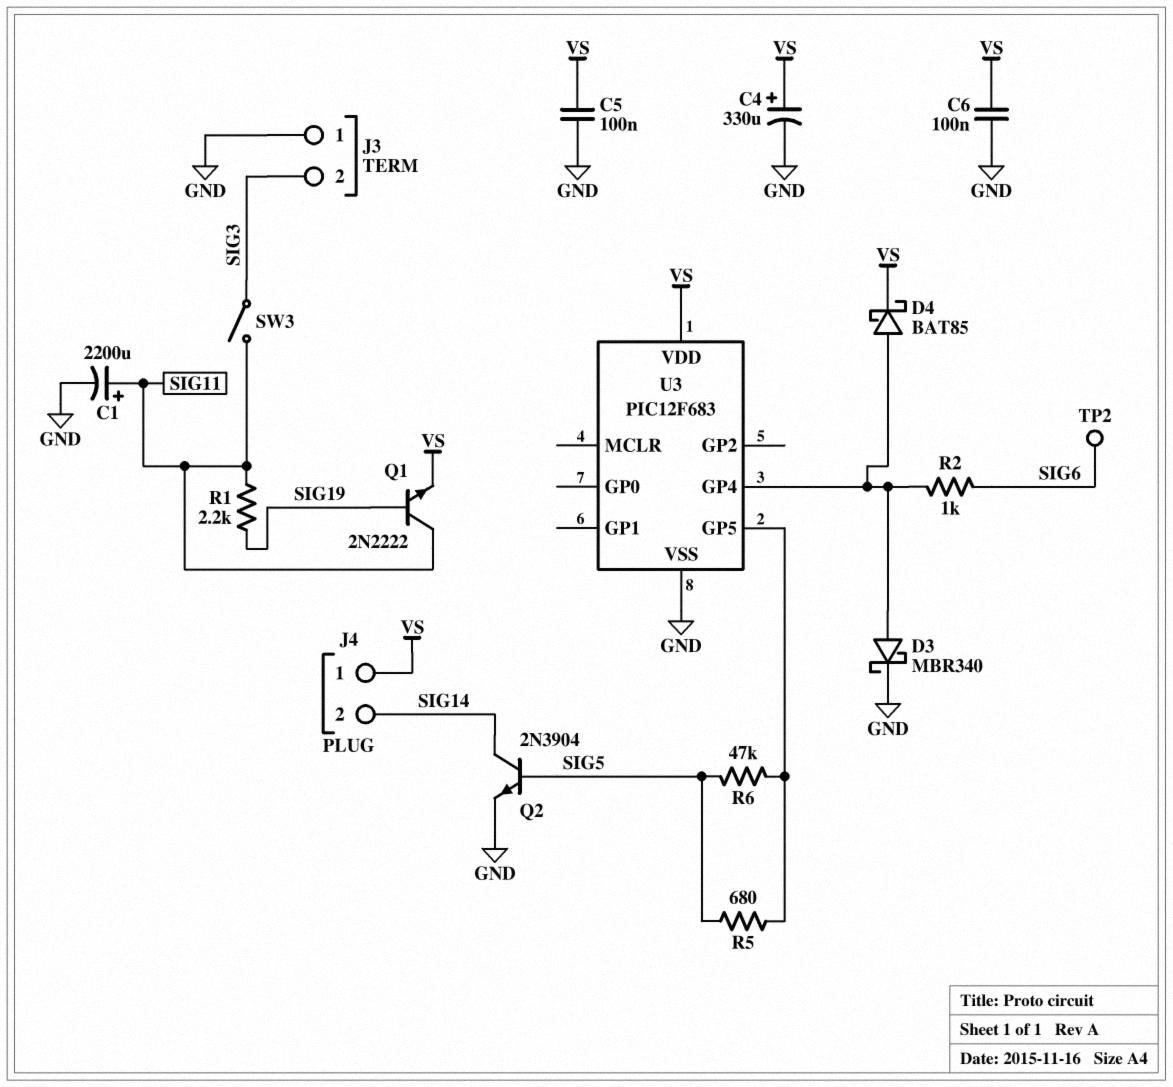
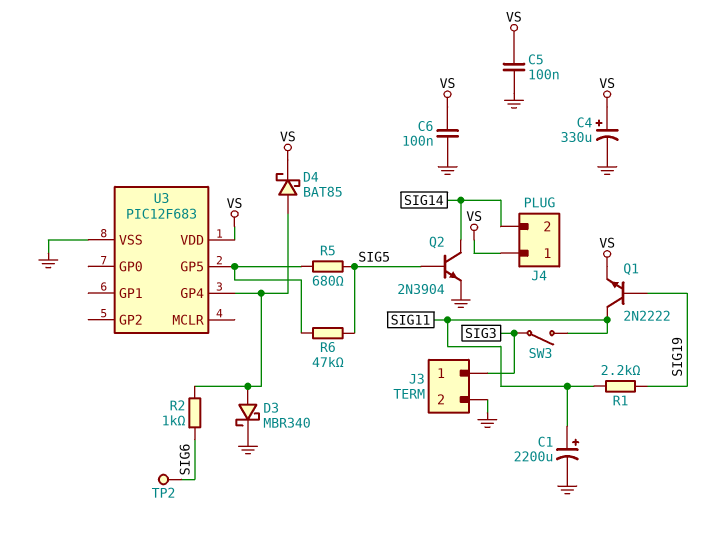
J3 pin 1: GND -> SIG3
J3 pin 2: SIG3 -> GND

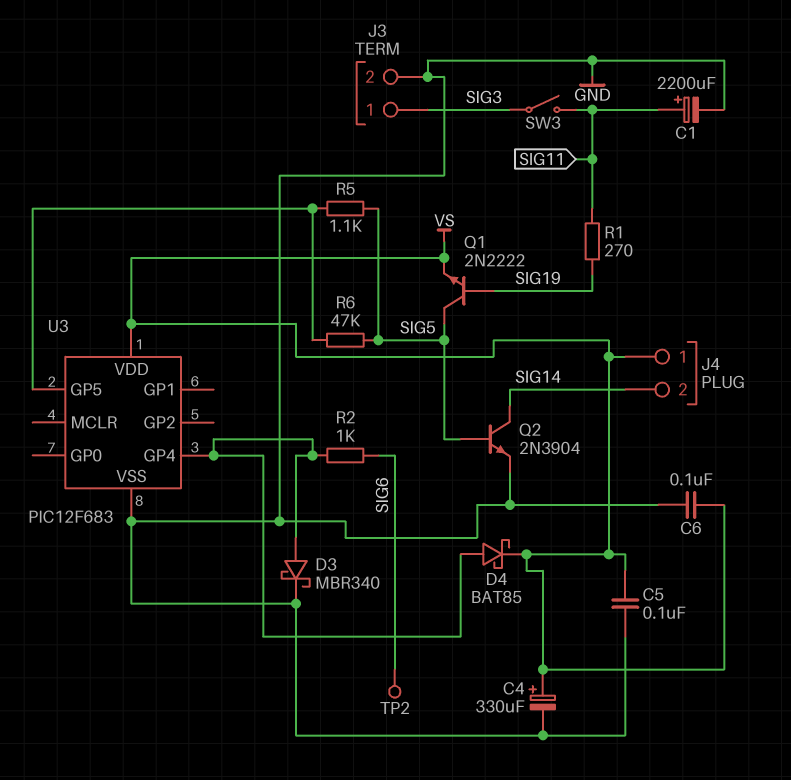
Q1: NPN 2N2222 (B SIG19, C SIG11, E VS) -> NPN 2N2222 (B SIG19, C SIG5, E VS)
R1: 2.2k (SIG11, SIG19) -> 270 (SIG11, SIG19)
R5: 680 (SIG5, U3/GP5) -> 1.1k (SIG5, U3/GP5)

